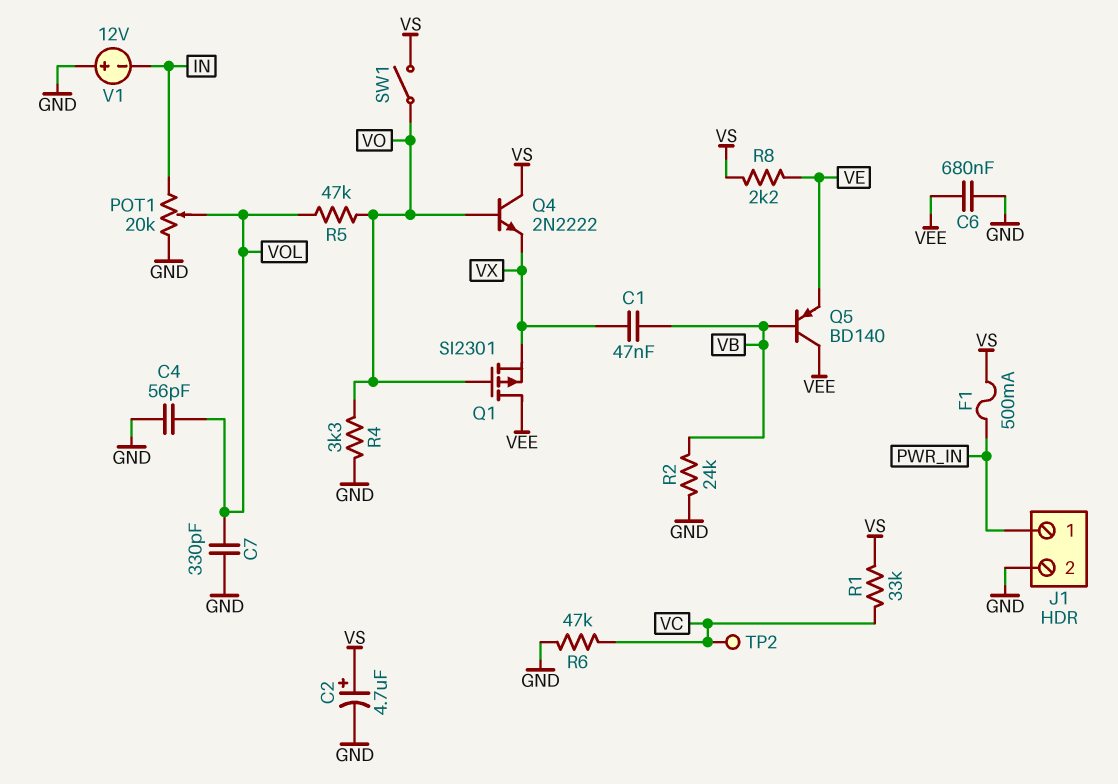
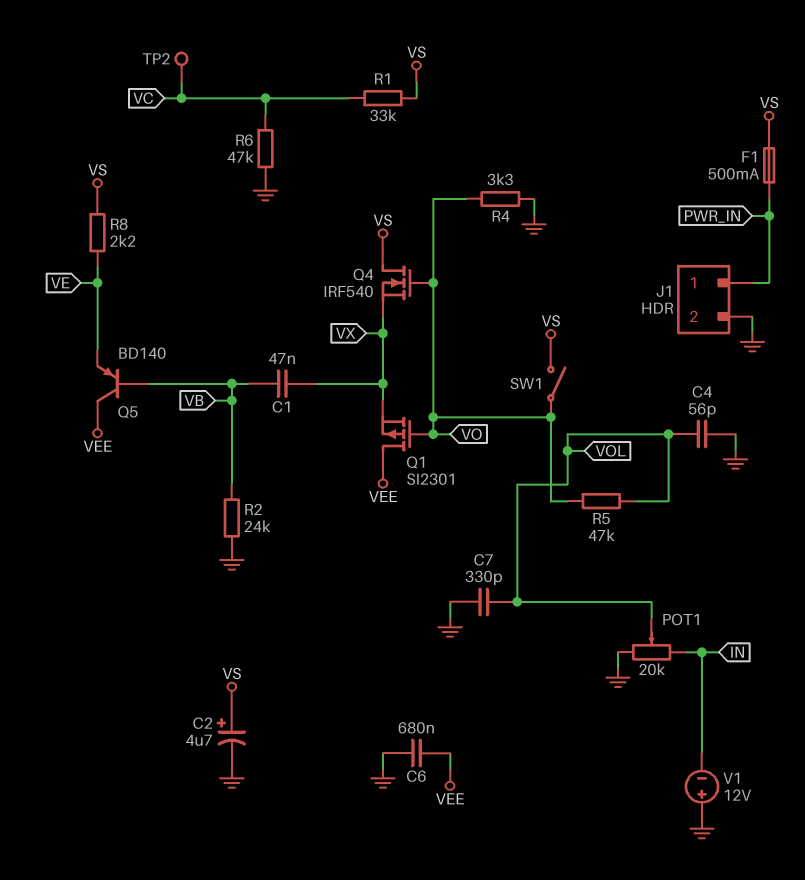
Q4: NPN 2N2222 (B VO, C VS, E VX) -> NMOS IRF540 (G VO, D VS, S VX)

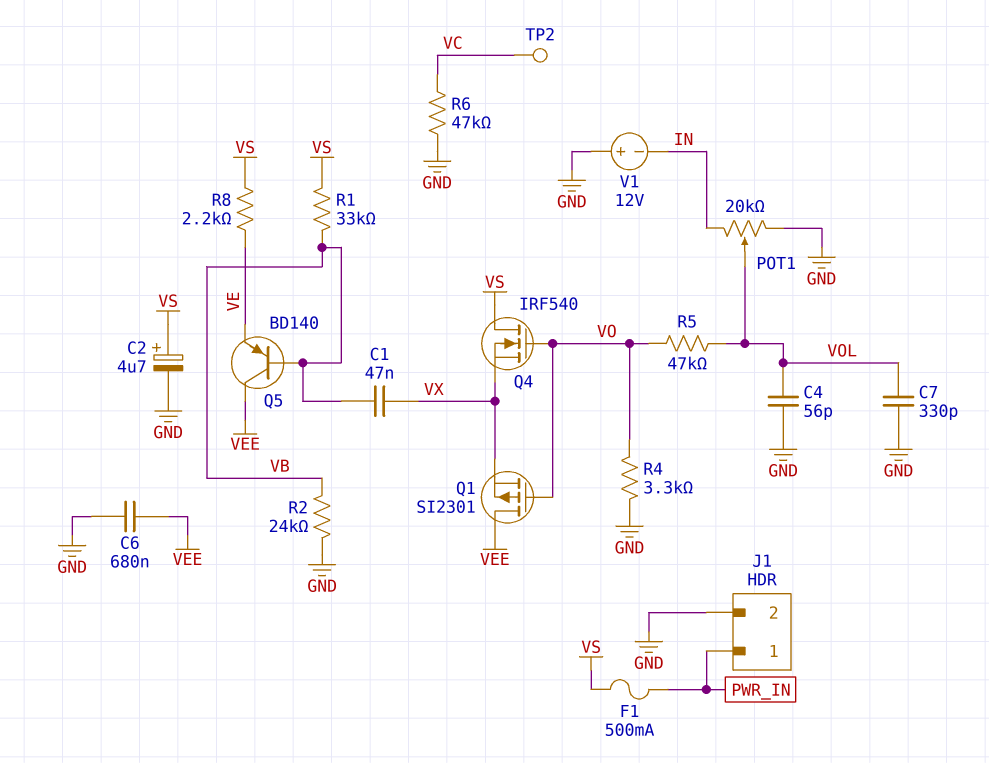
R1: 33k (VC, VS) -> 33k (VB, VS)
SW1: switch (VO, VS) -> none

